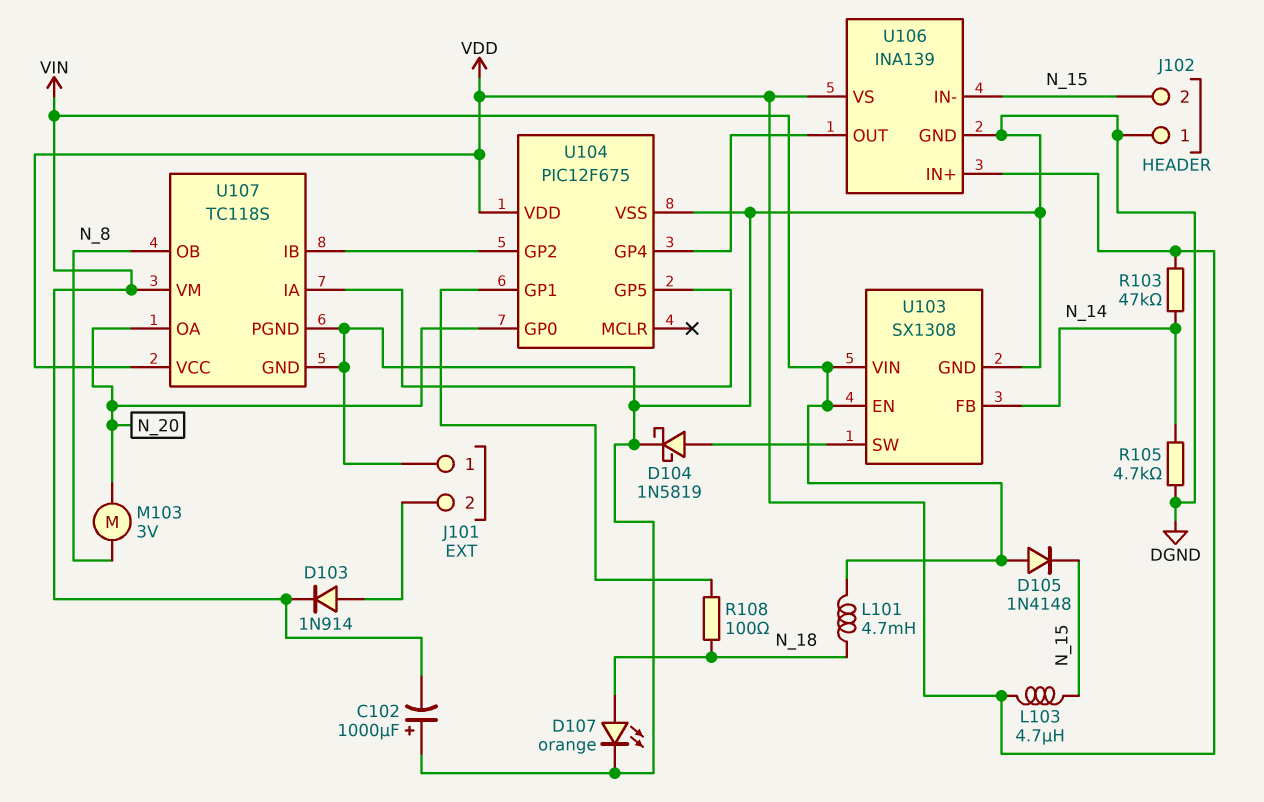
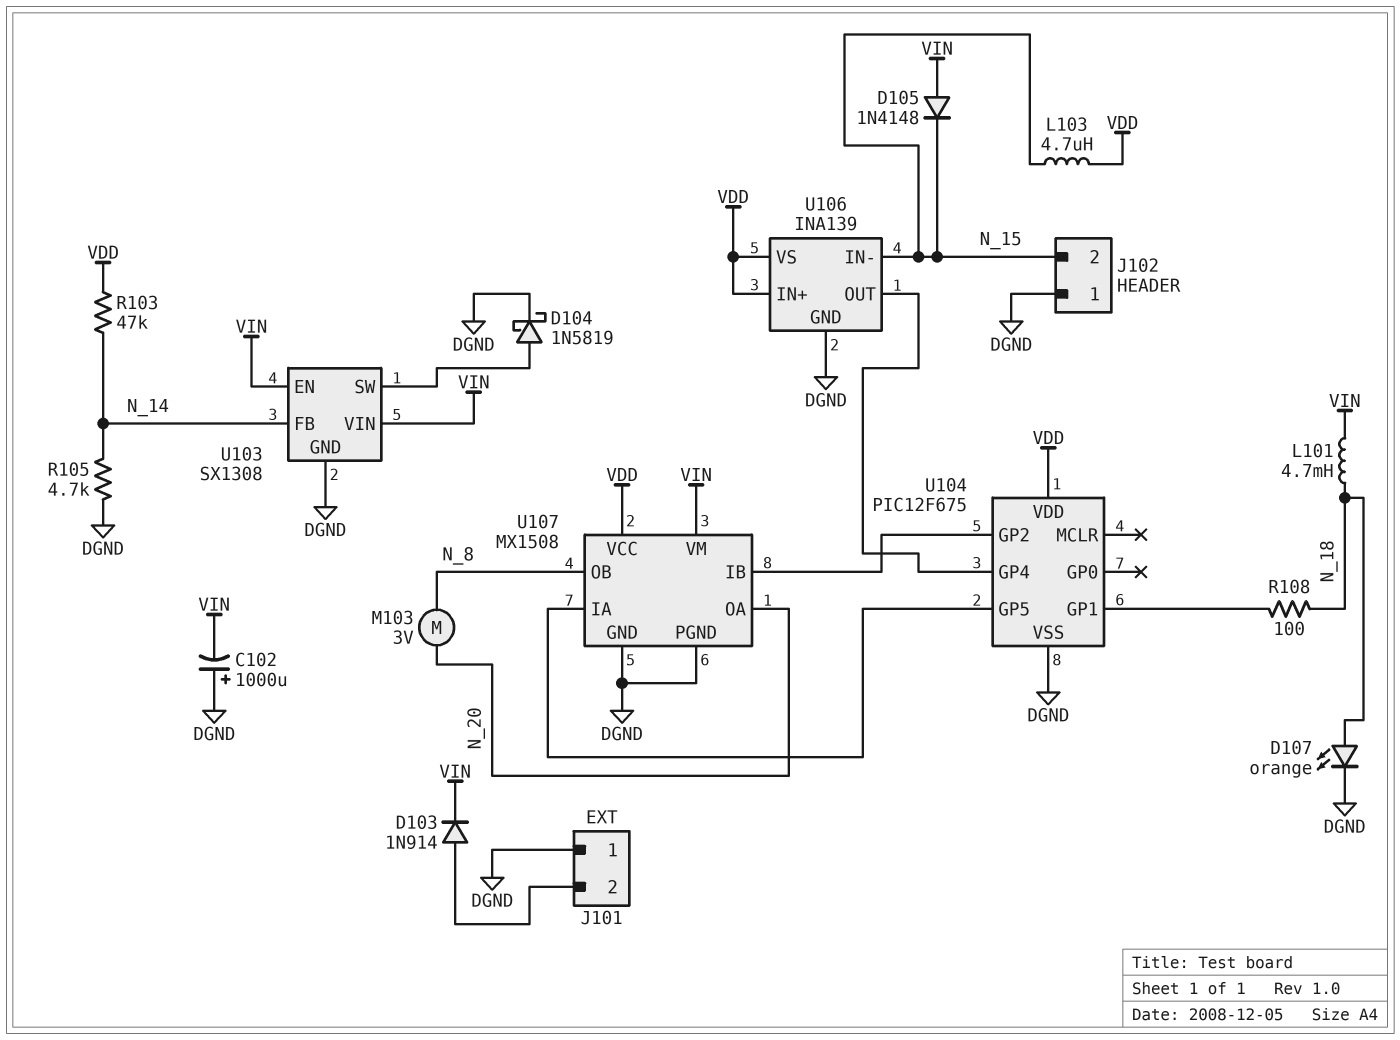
U104 pin GP0: N_20 -> none
U107: TC118S -> MX1508

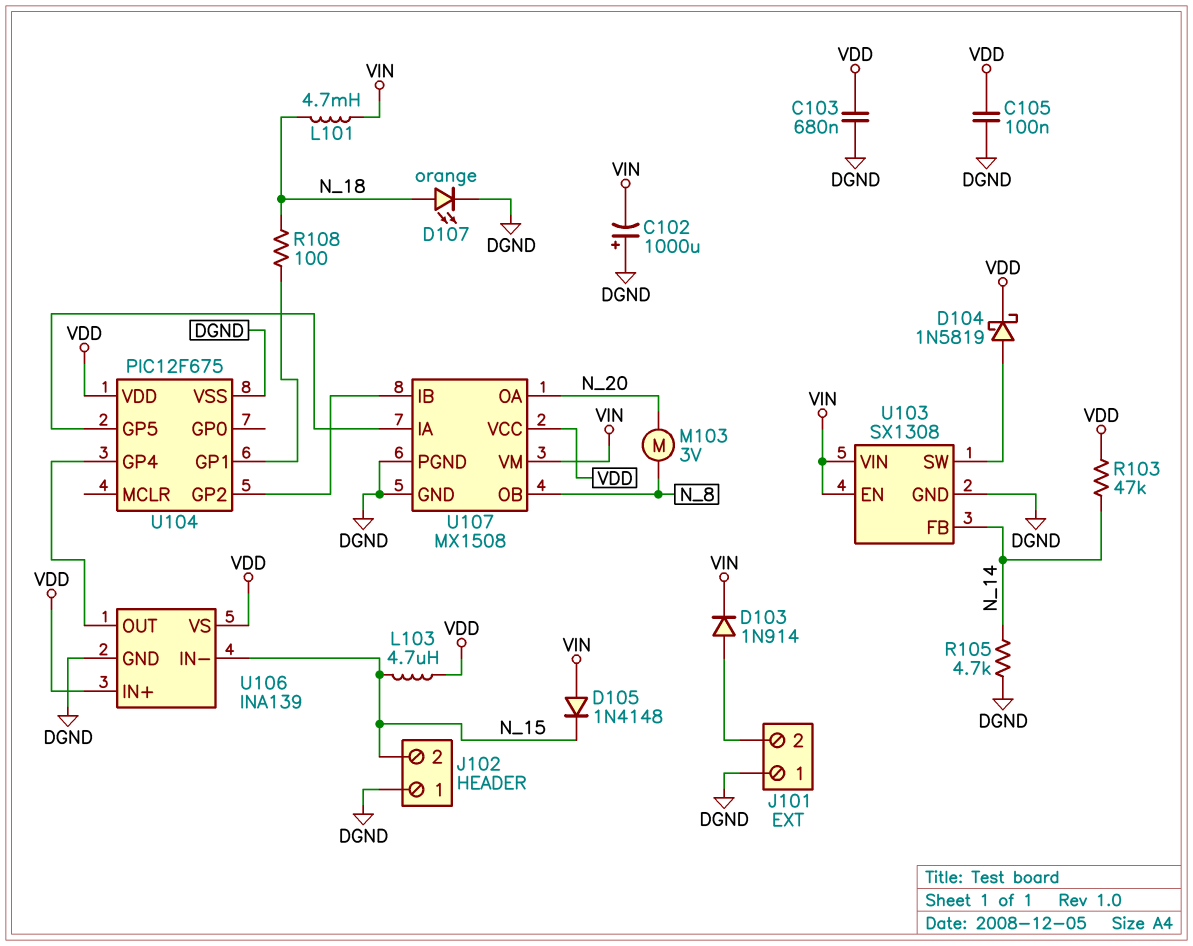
C103: none -> 680nF (DGND, VDD)
C105: none -> 100nF (DGND, VDD)
D104: schottky 1N5819 (A U103/SW, K DGND) -> schottky 1N5819 (A U103/SW, K VDD)

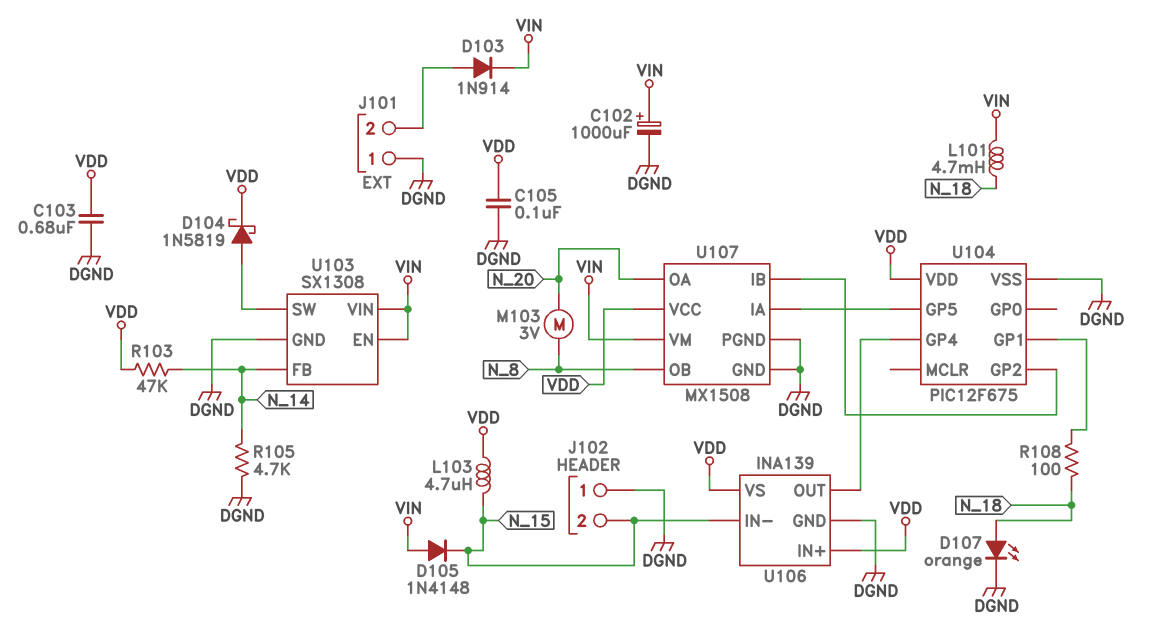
C102: 1000uF (plus DGND, minus VIN) -> 1000uF (plus VIN, minus DGND)

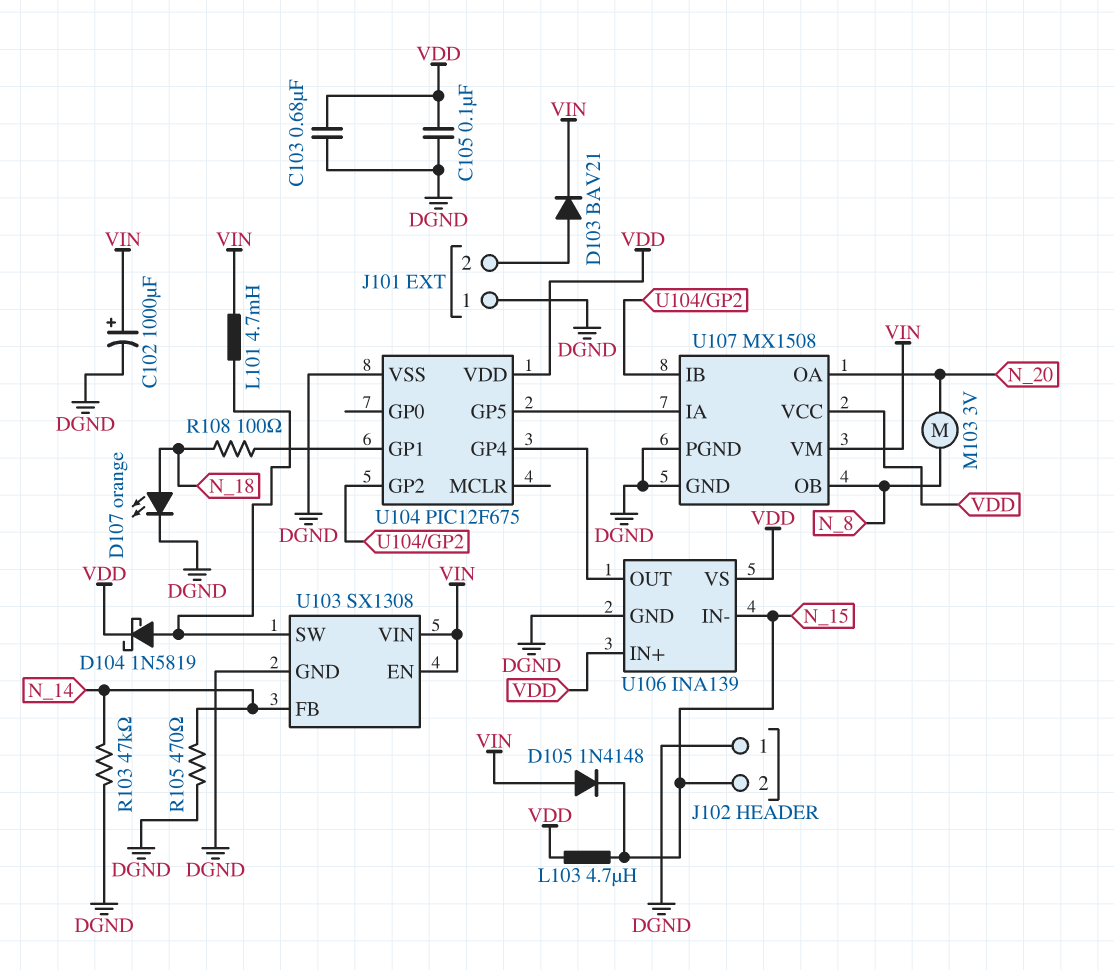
D103: diode 1N914 (A J101/2, K VIN) -> diode BAV21 (A J101/2, K VIN)
L101: 4.7mH (N_18, VIN) -> 4.7mH (U103/SW, VIN)
R103: 47k (N_14, VDD) -> 47k (DGND, N_14)
R105: 4.7k (DGND, N_14) -> 470 (DGND, N_14)

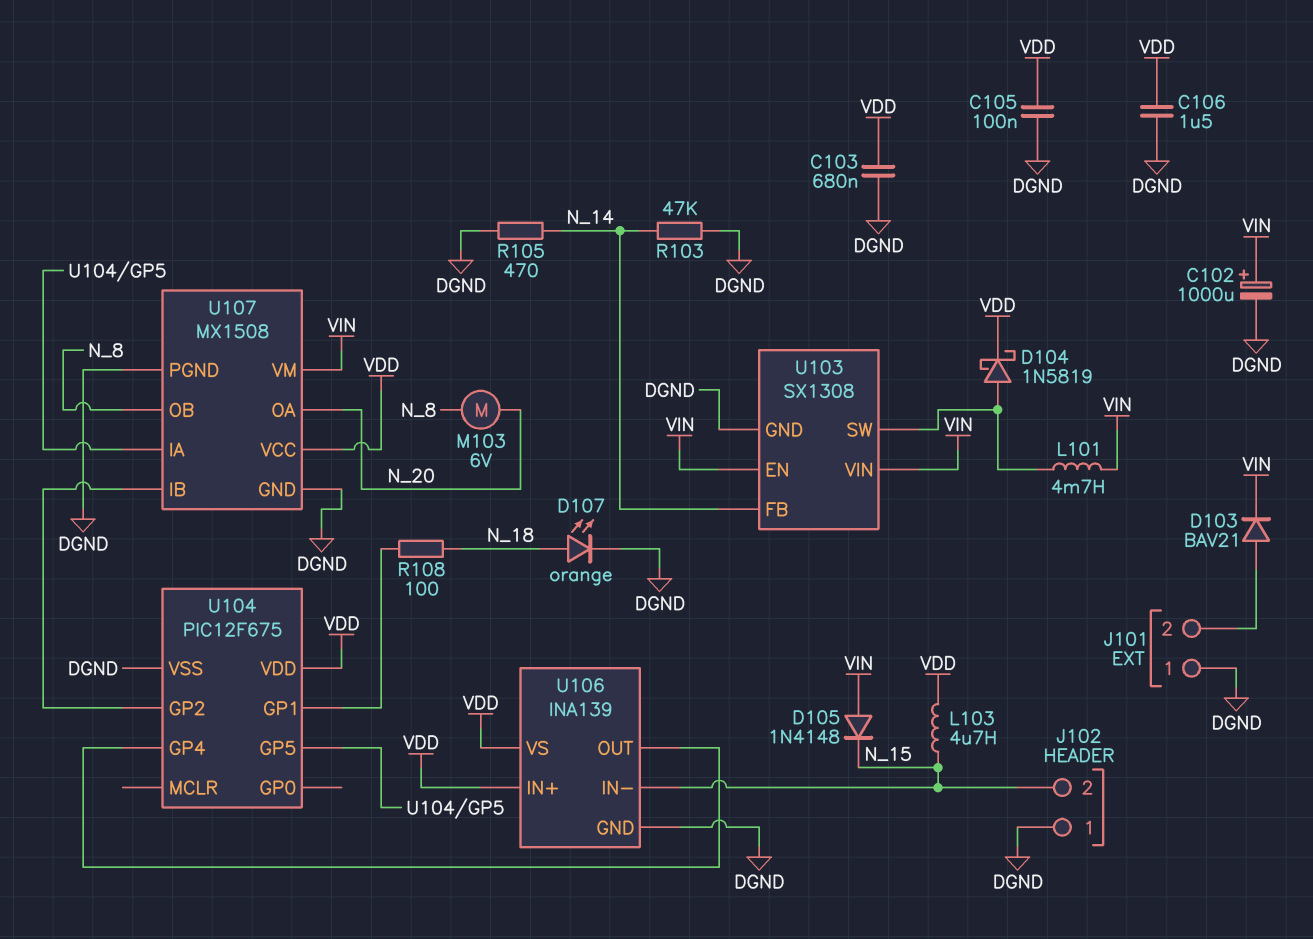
C106: none -> 1.5uF (DGND, VDD)
M103: motor 3V (N_8, N_20) -> motor 6V (N_8, N_20)

